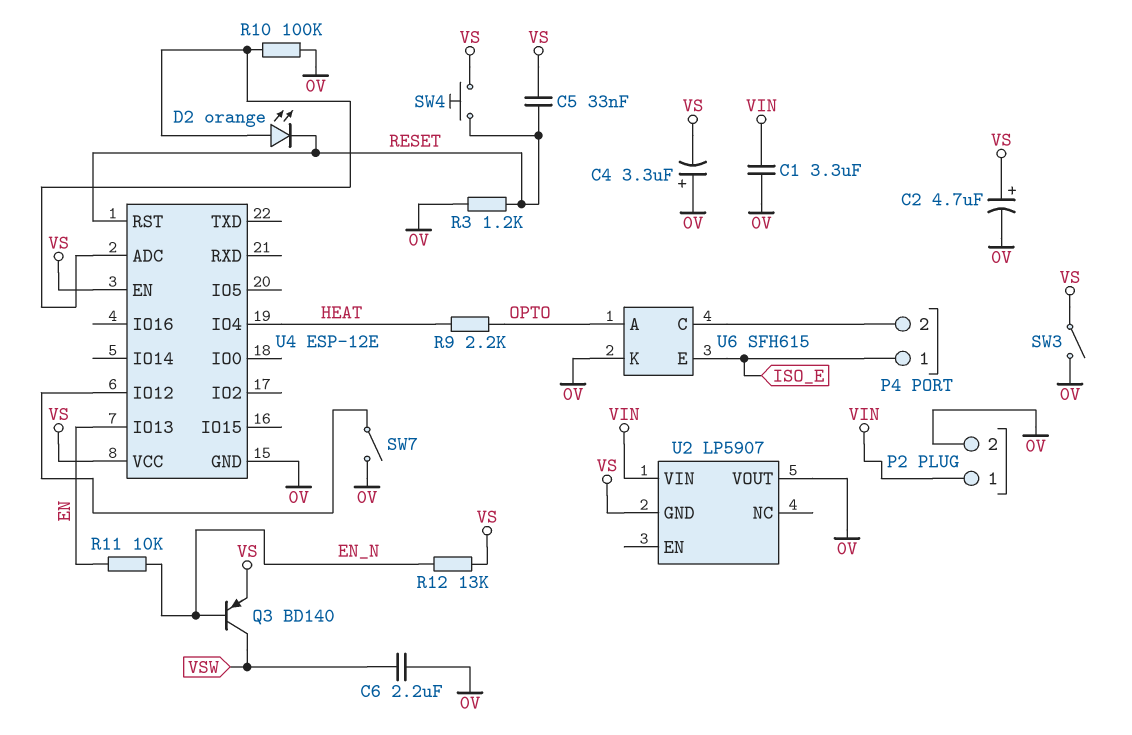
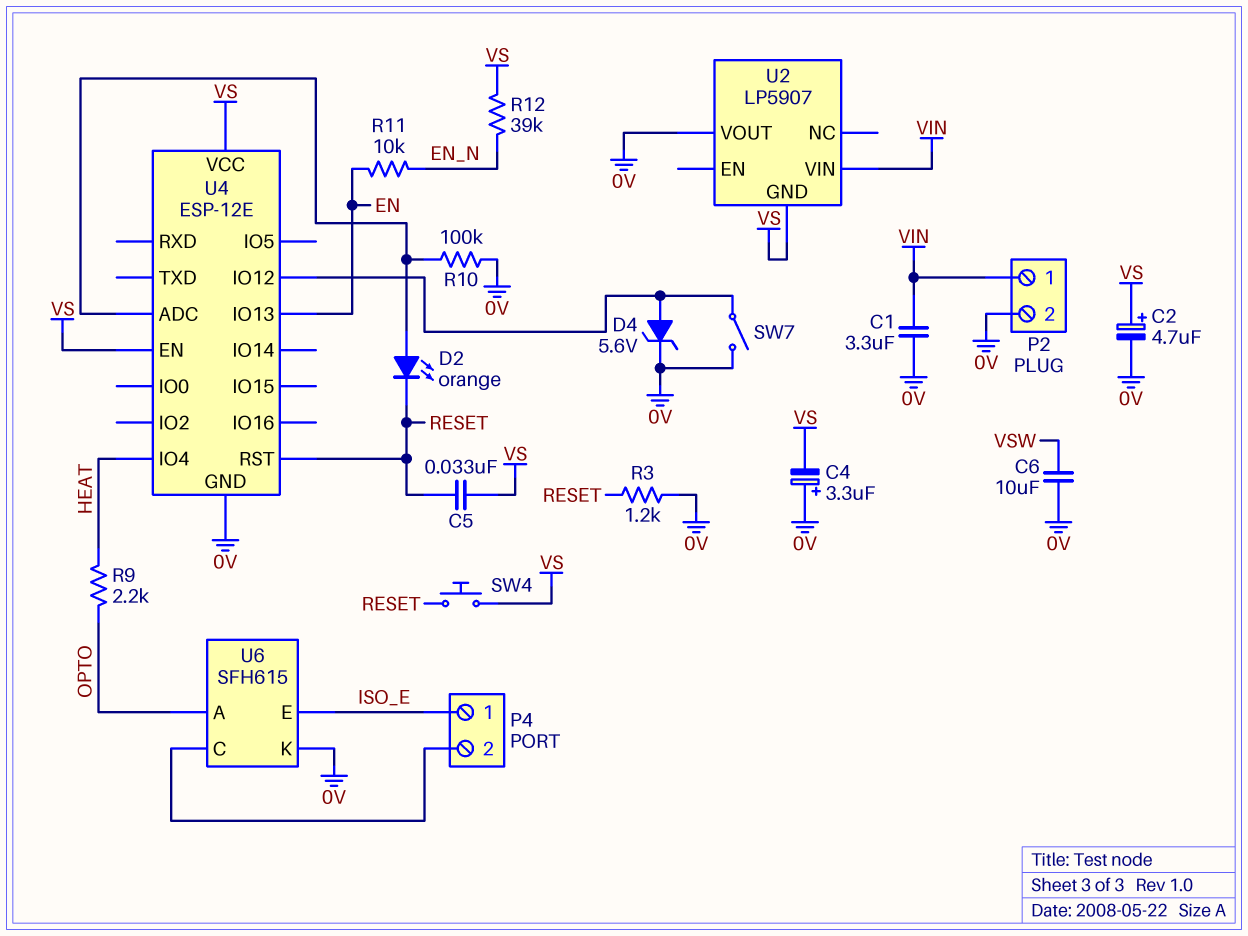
C6: 2.2uF (0V, VSW) -> 10uF (0V, VSW)
D4: none -> zener 5.6V (A U4/IO12, K 0V)
Q3: PNP BD140 (B EN_N, C VSW, E VS) -> none
R12: 13k (EN_N, VS) -> 39k (EN_N, VS)
SW3: switch (0V, VS) -> none

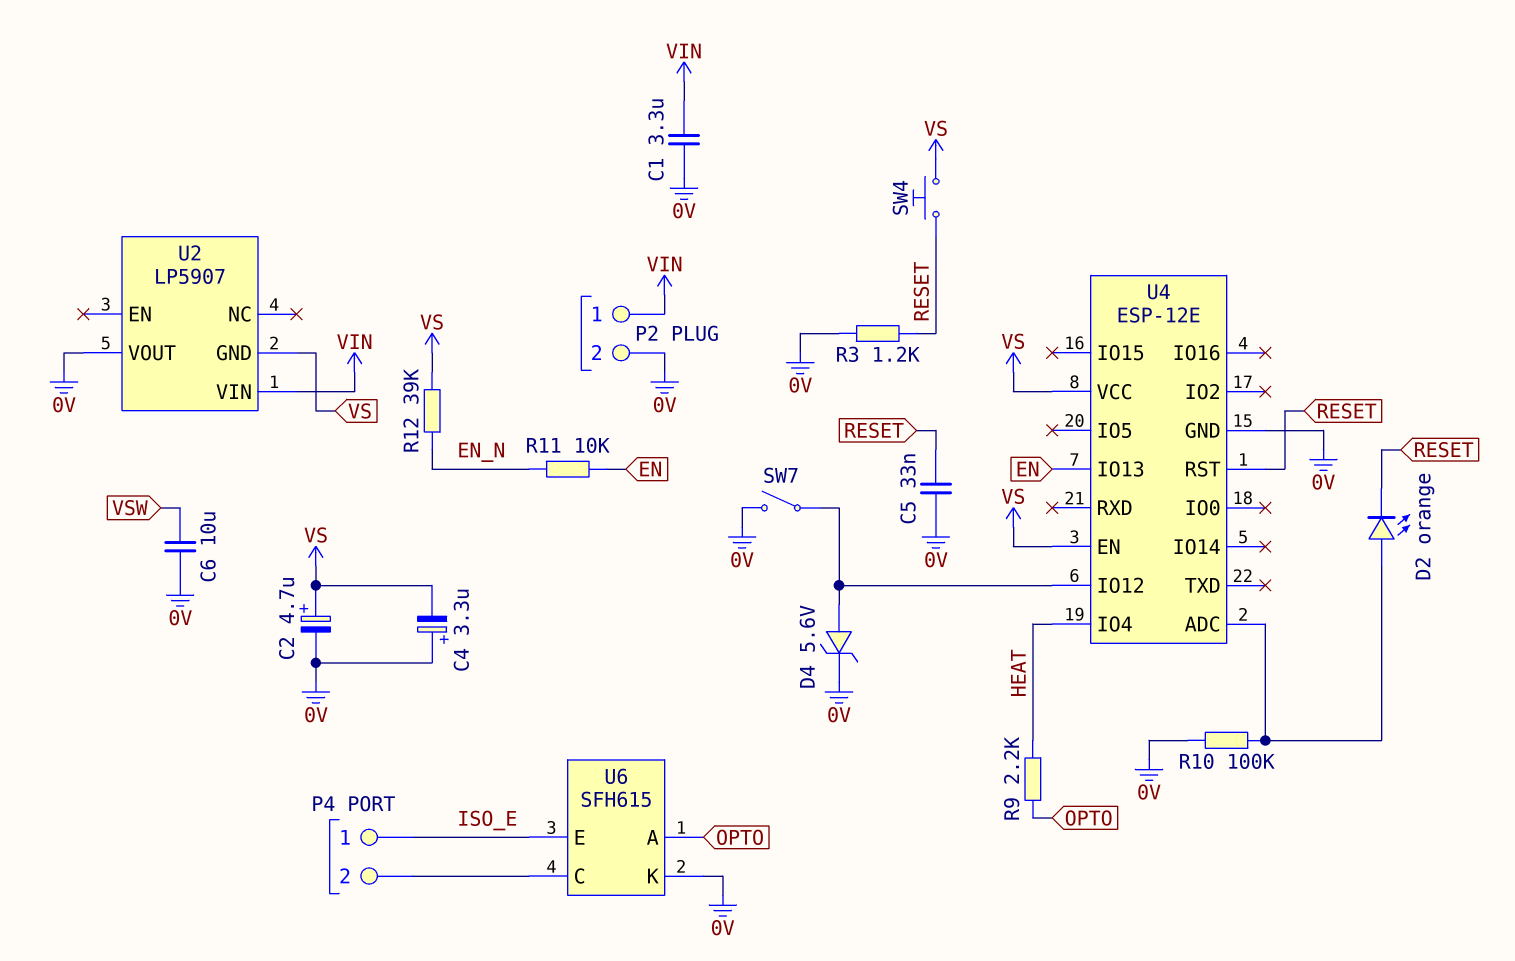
C5: 33nF (RESET, VS) -> 33nF (0V, RESET)

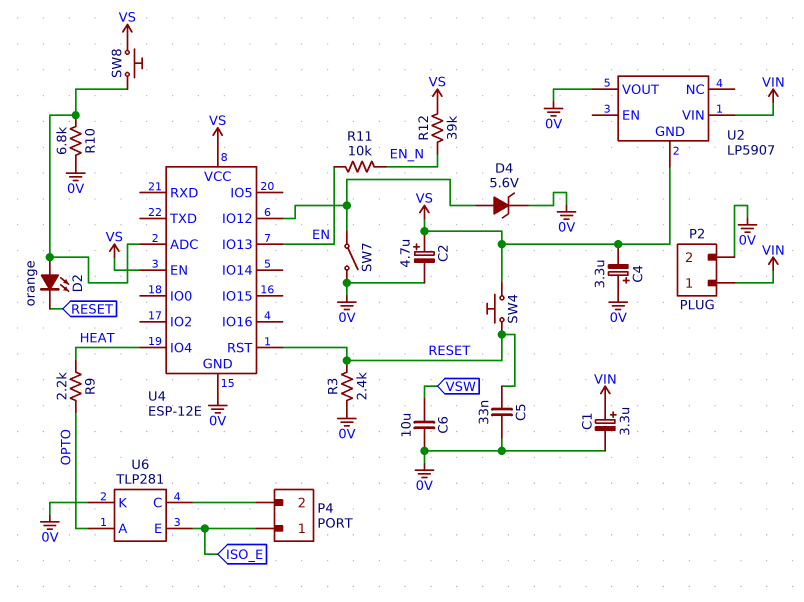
C1: 3.3uF (0V, VIN) -> 3.3uF (plus VIN, minus 0V)
R3: 1.2k (0V, RESET) -> 2.4k (0V, RESET)
R10: 100k (0V, U4/ADC) -> 6.8k (0V, U4/ADC)
SW8: none -> button (U4/ADC, VS)
U6: SFH615 -> TLP281

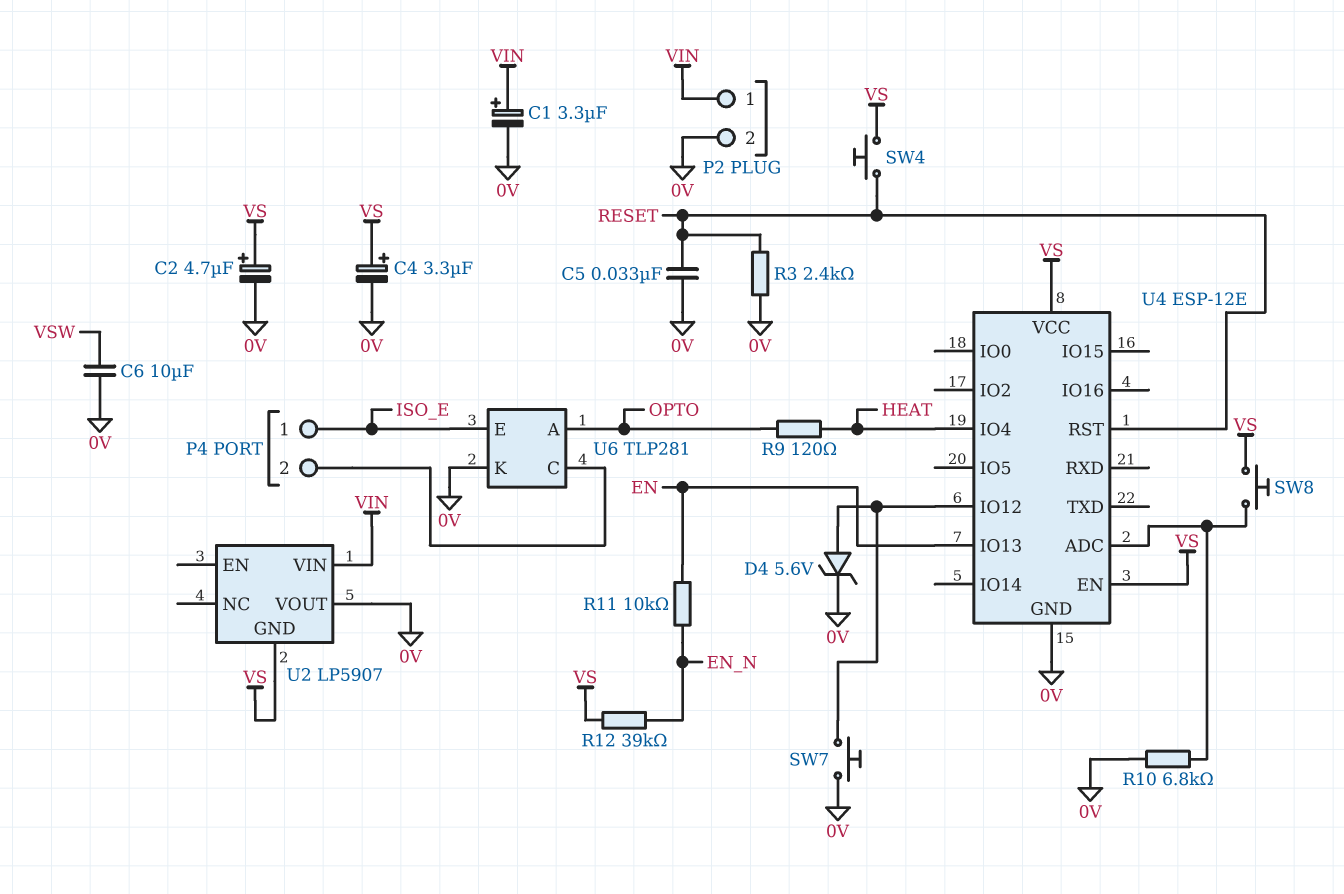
C4: 3.3uF (plus 0V, minus VS) -> 3.3uF (plus VS, minus 0V)
D2: LED orange (A U4/ADC, K RESET) -> none
R9: 2.2k (HEAT, OPTO) -> 120 (HEAT, OPTO)
SW7: switch (0V, U4/IO12) -> button (0V, U4/IO12)

